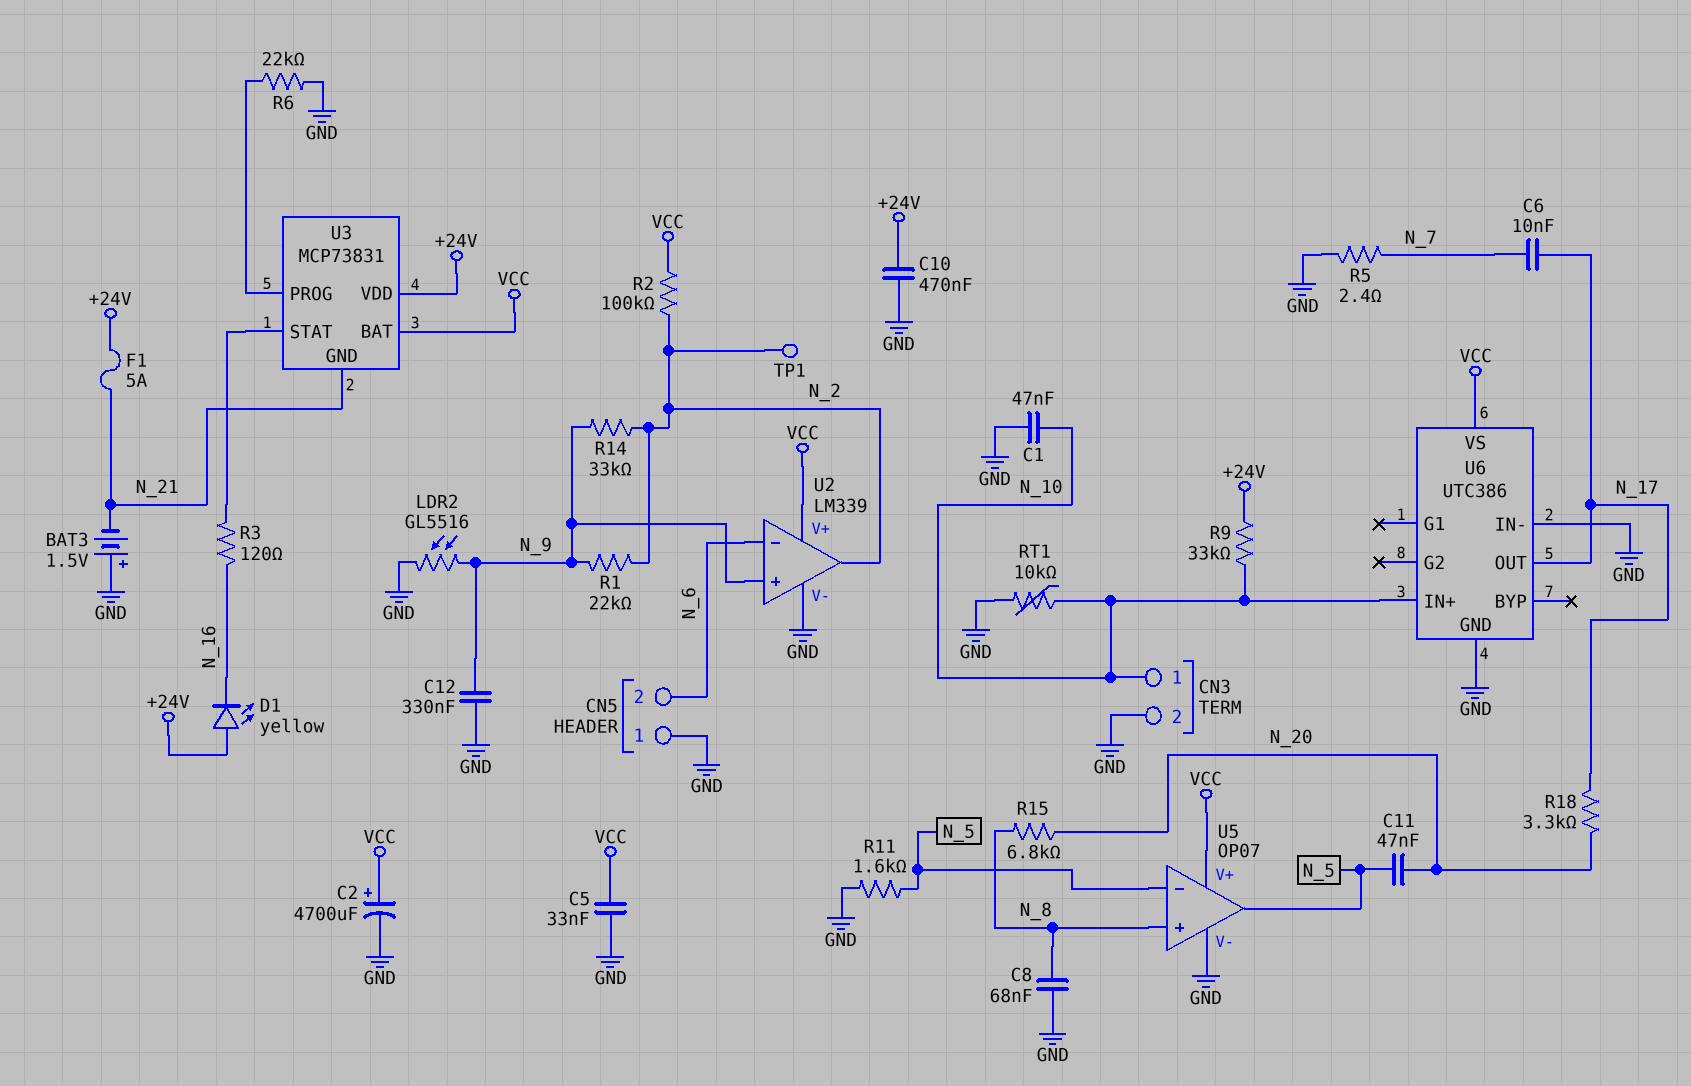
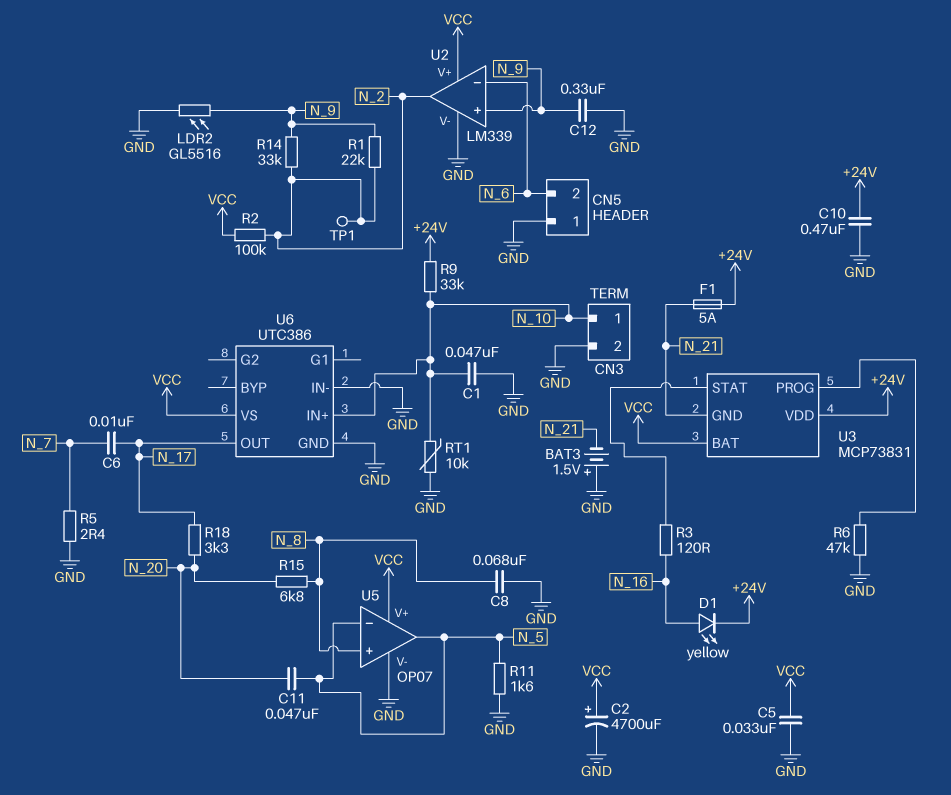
D1: LED yellow (A +24V, K N_16) -> LED yellow (A N_16, K +24V)
R6: 22k (GND, U3/PROG) -> 47k (GND, U3/PROG)

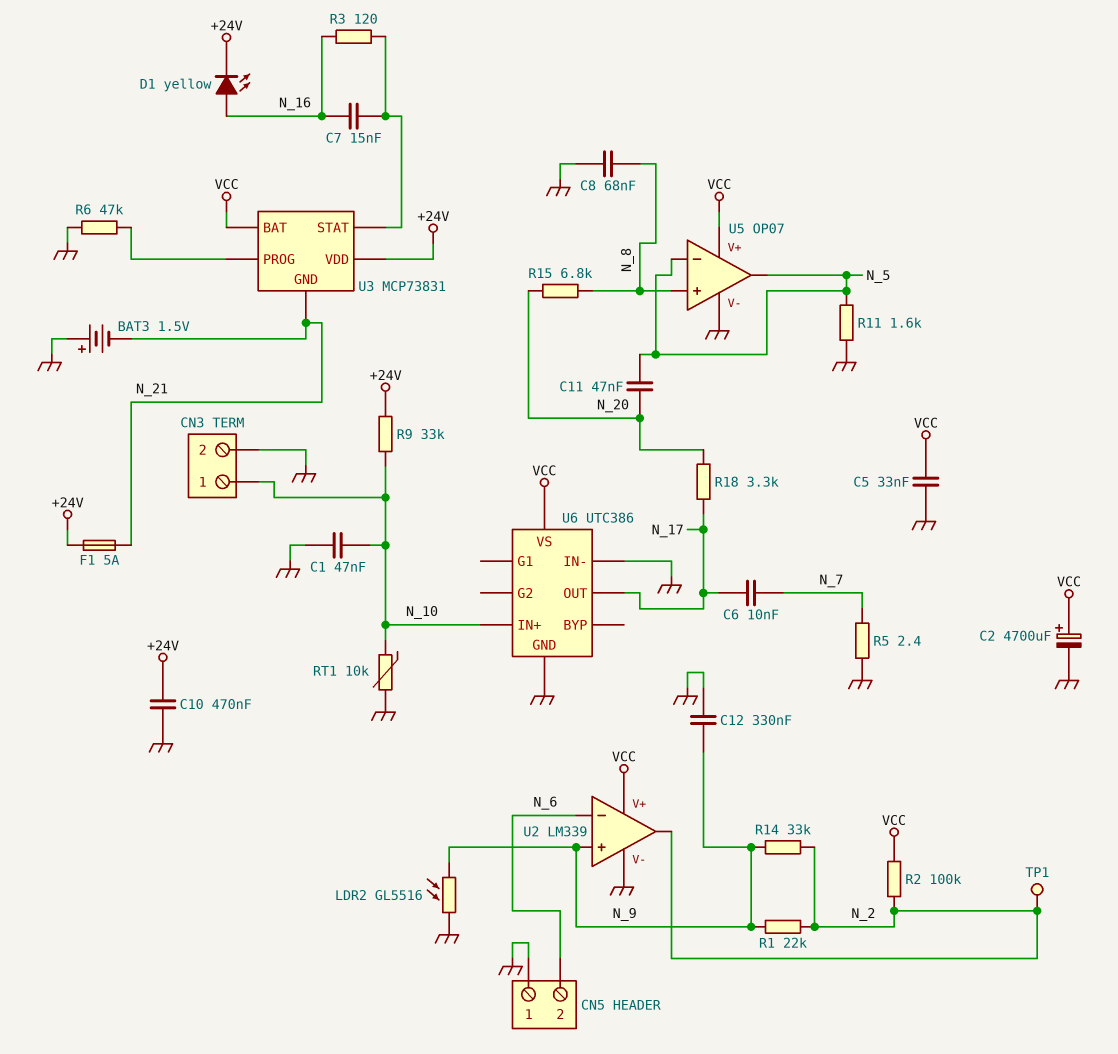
C7: none -> 15nF (N_16, U3/STAT)

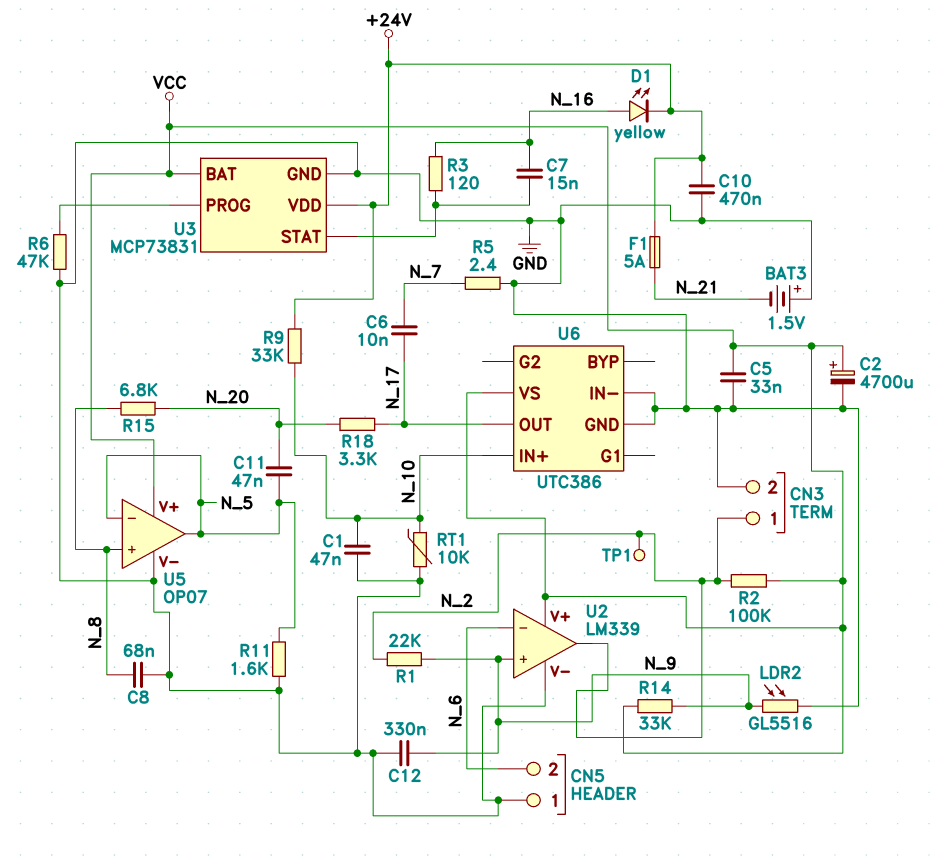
CN3 pin 1: N_10 -> N_2
R14: 33k (N_2, N_9) -> 33k (N_9, VCC)
U3 pin GND: N_21 -> GND

